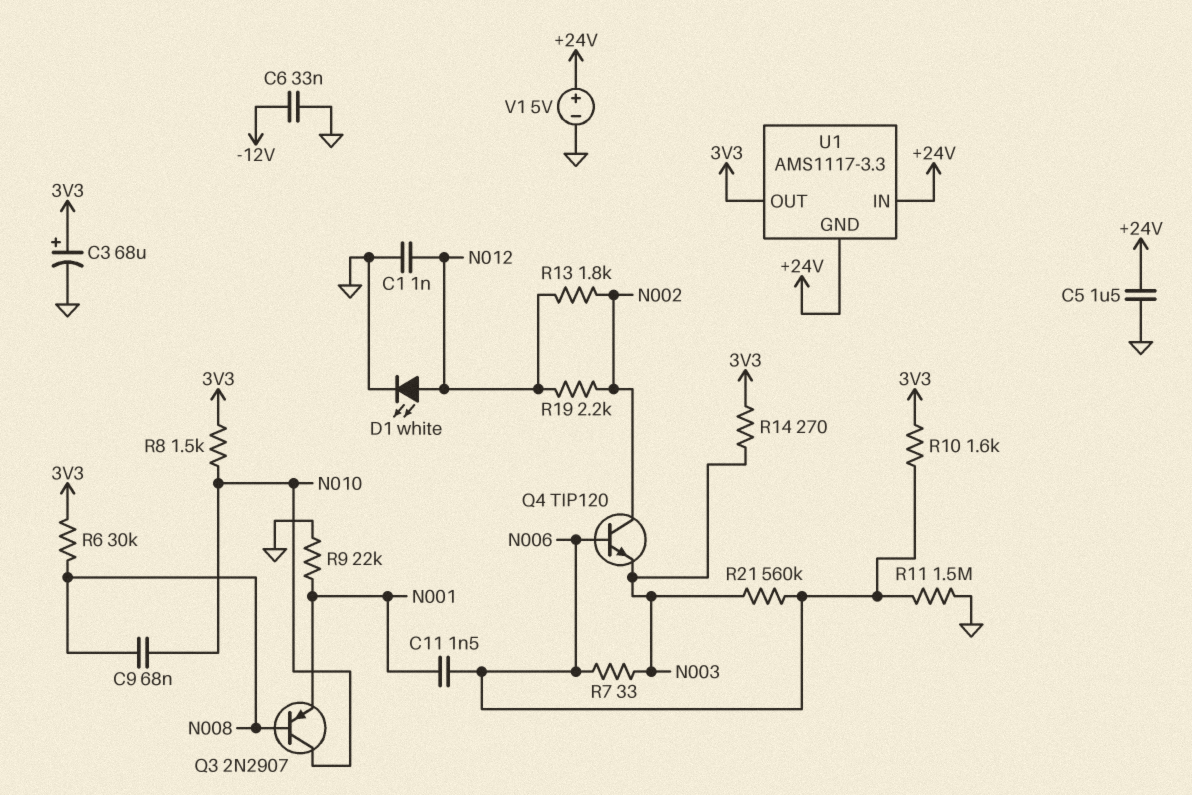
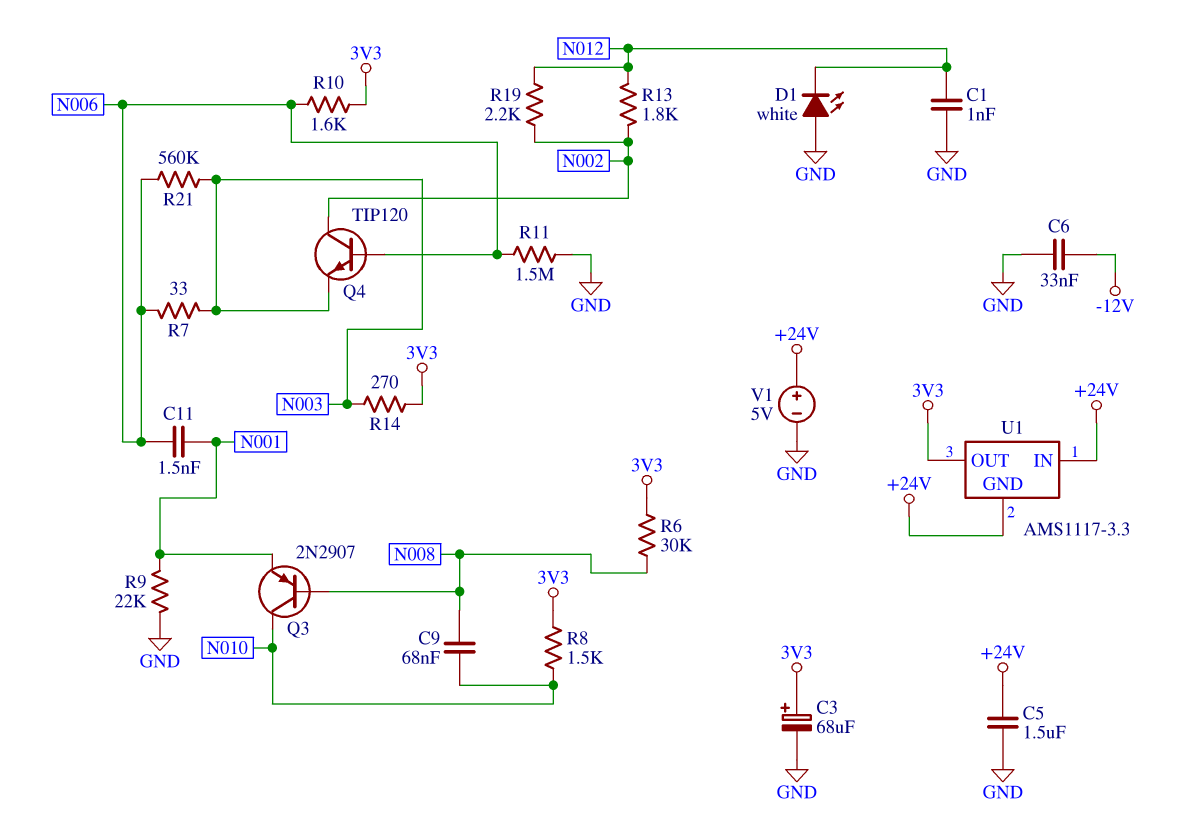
D1: LED white (A N012, K GND) -> LED white (A GND, K N012)

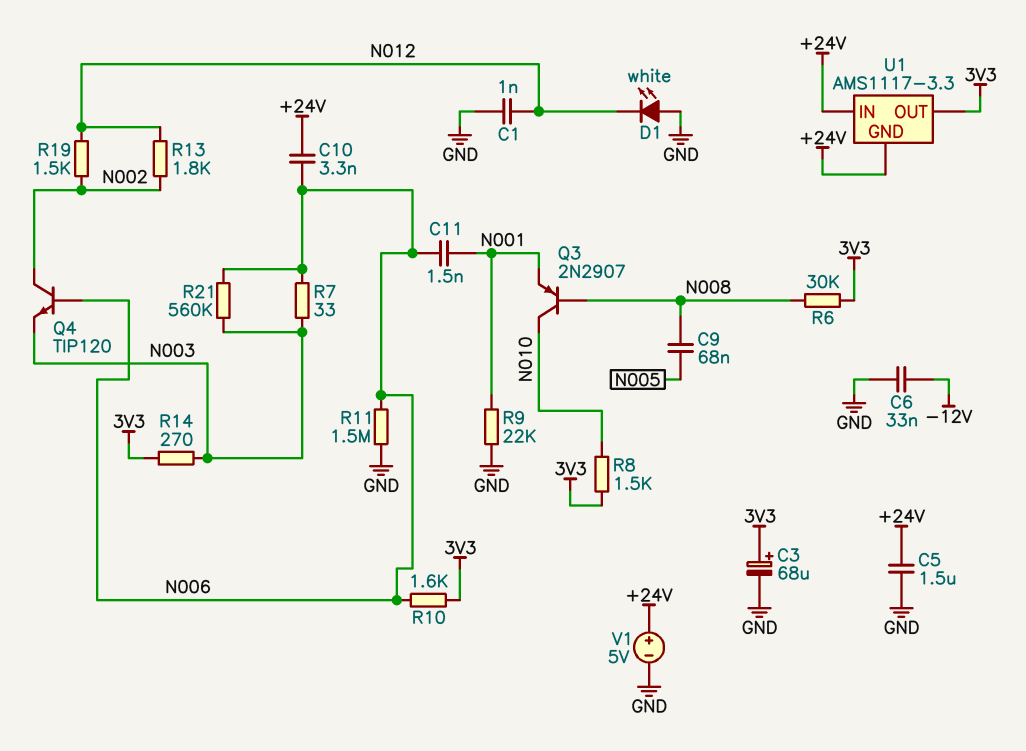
C9: 68nF (N008, N010) -> 68nF (N005, N008)
C10: none -> 3.3nF (+24V, N006)
R19: 2.2k (N002, N012) -> 1.5k (N002, N012)

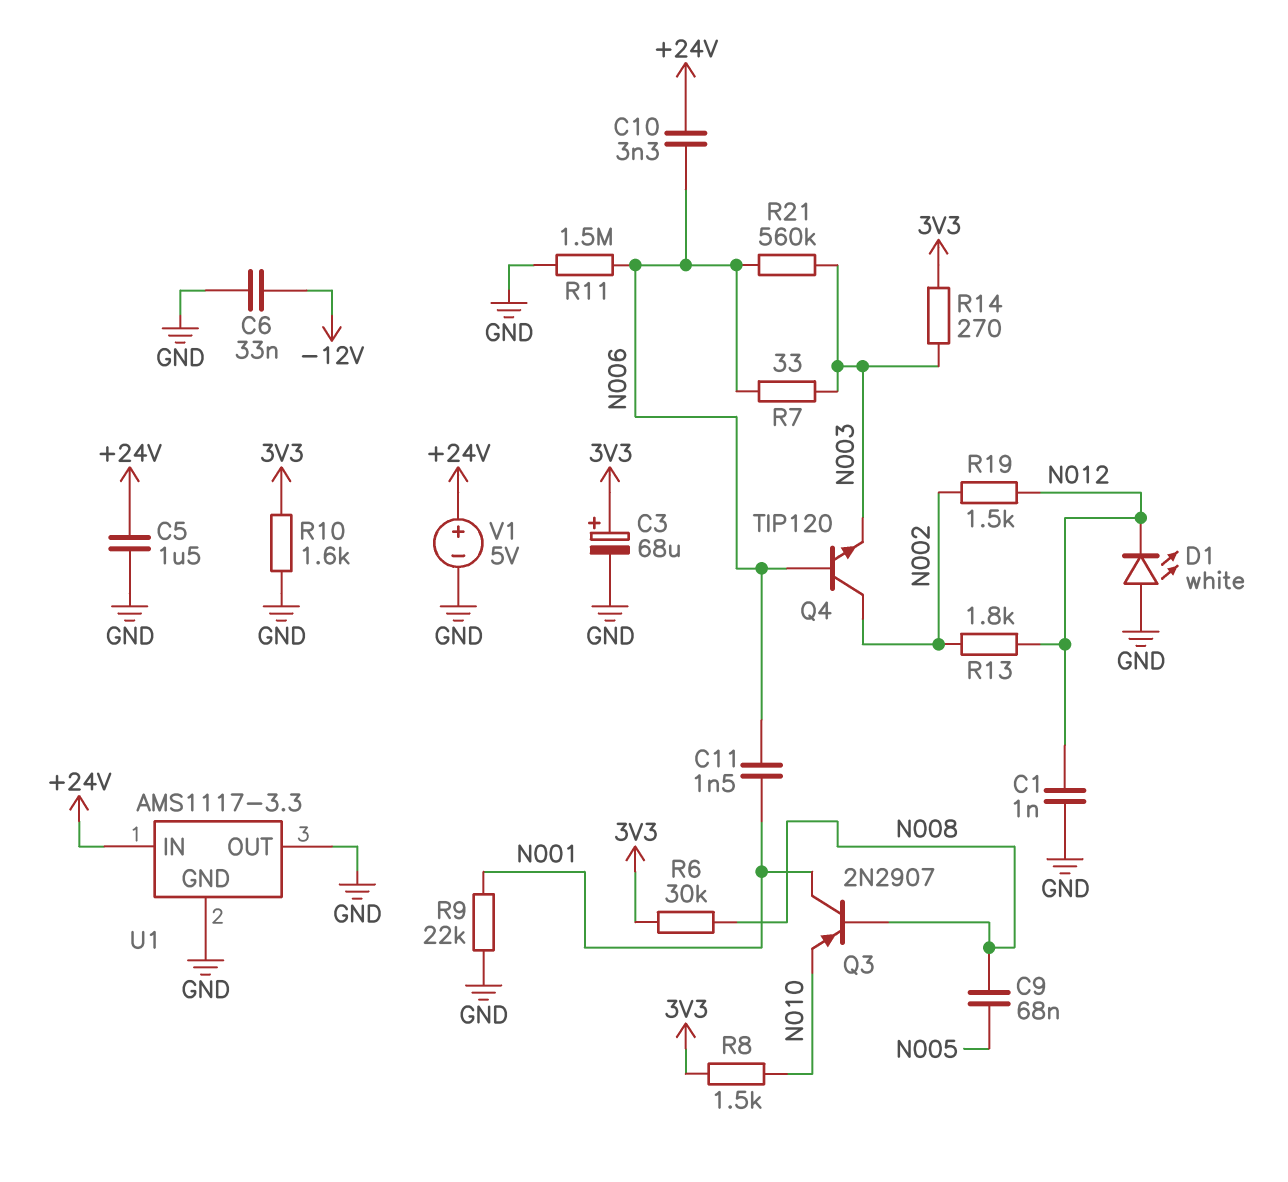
Q3: PNP 2N2907 (B N008, C N010, E N001) -> PNP 2N2907 (B N008, C N001, E N010)
R10: 1.6k (3V3, N006) -> 1.6k (3V3, GND)
U1 pin GND: +24V -> GND
U1 pin OUT: 3V3 -> GND

